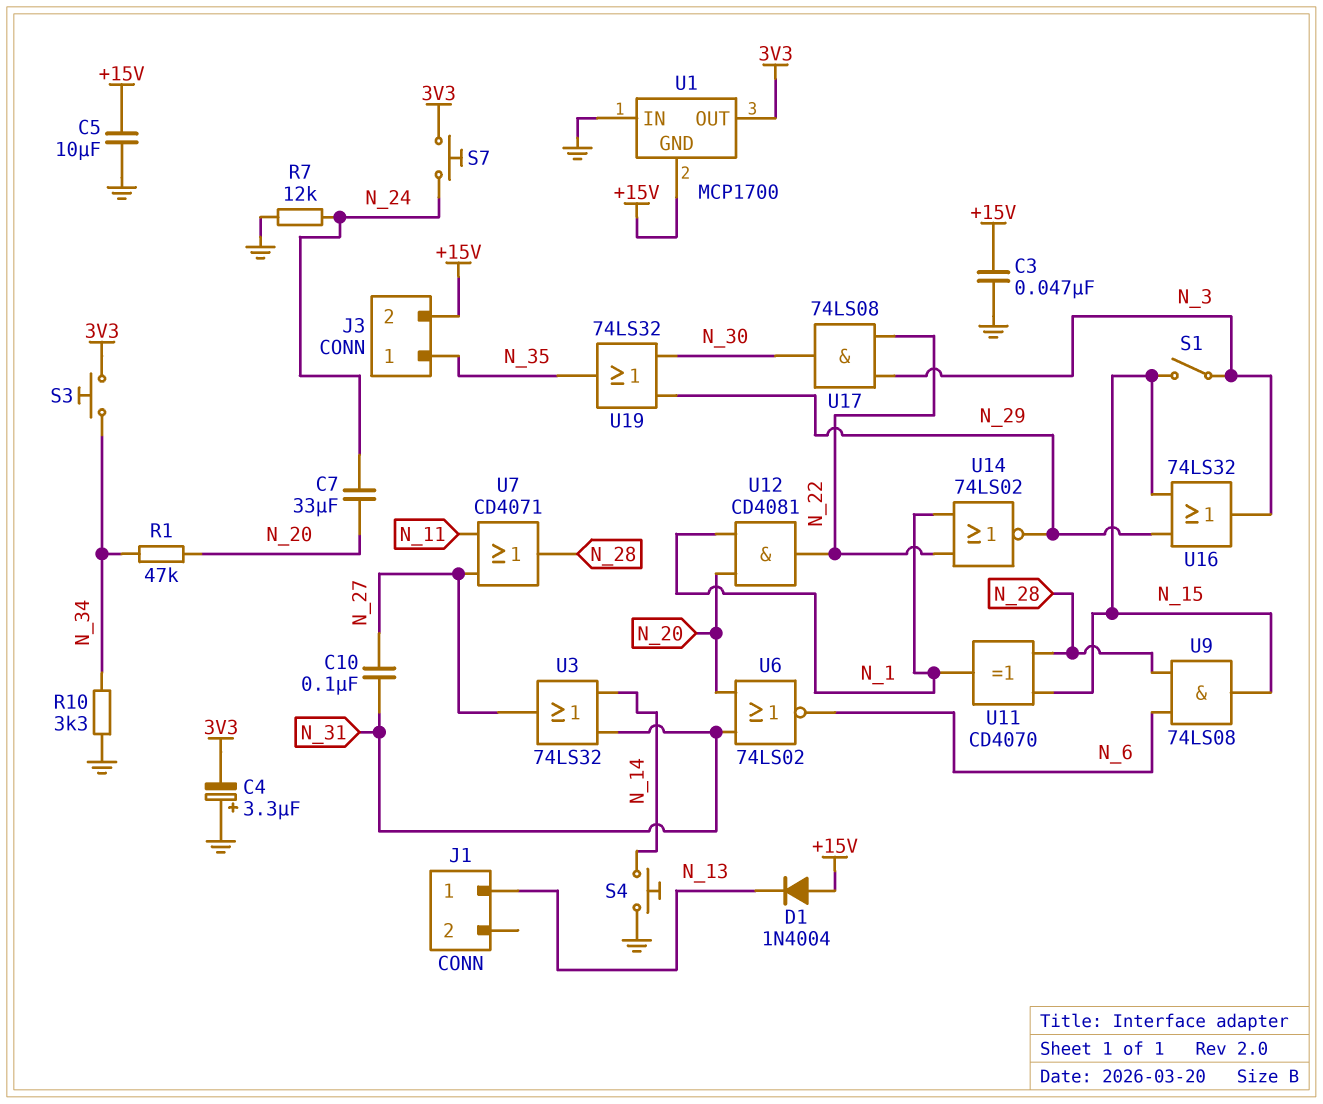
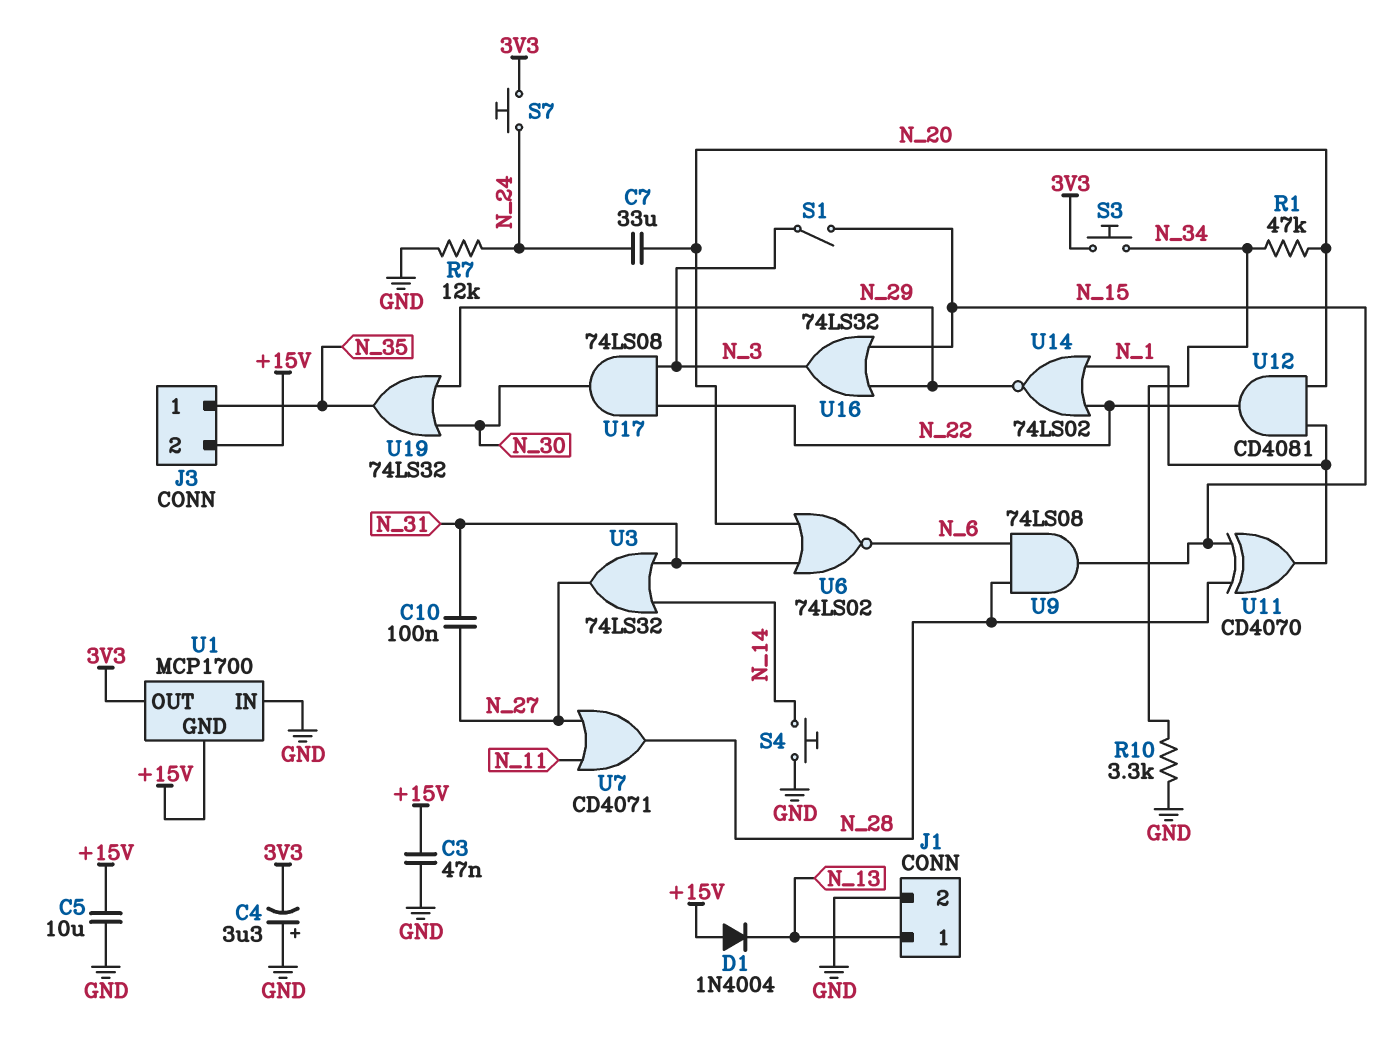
J1 pin 2: none -> GND

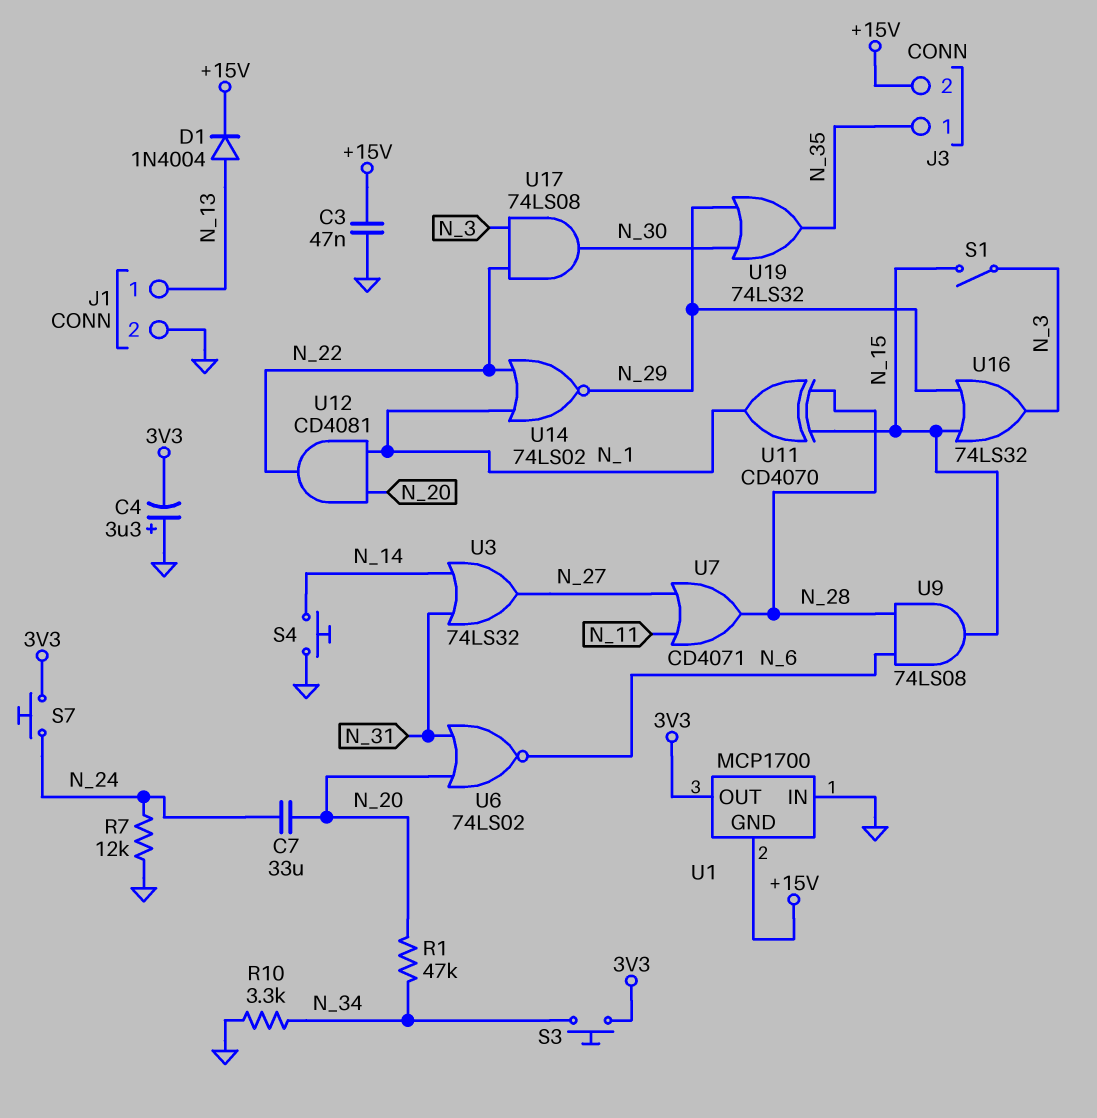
C5: 10uF (+15V, GND) -> none
C10: 100nF (N_27, N_31) -> none
D1: diode 1N4004 (A +15V, K N_13) -> diode 1N4004 (A N_13, K +15V)

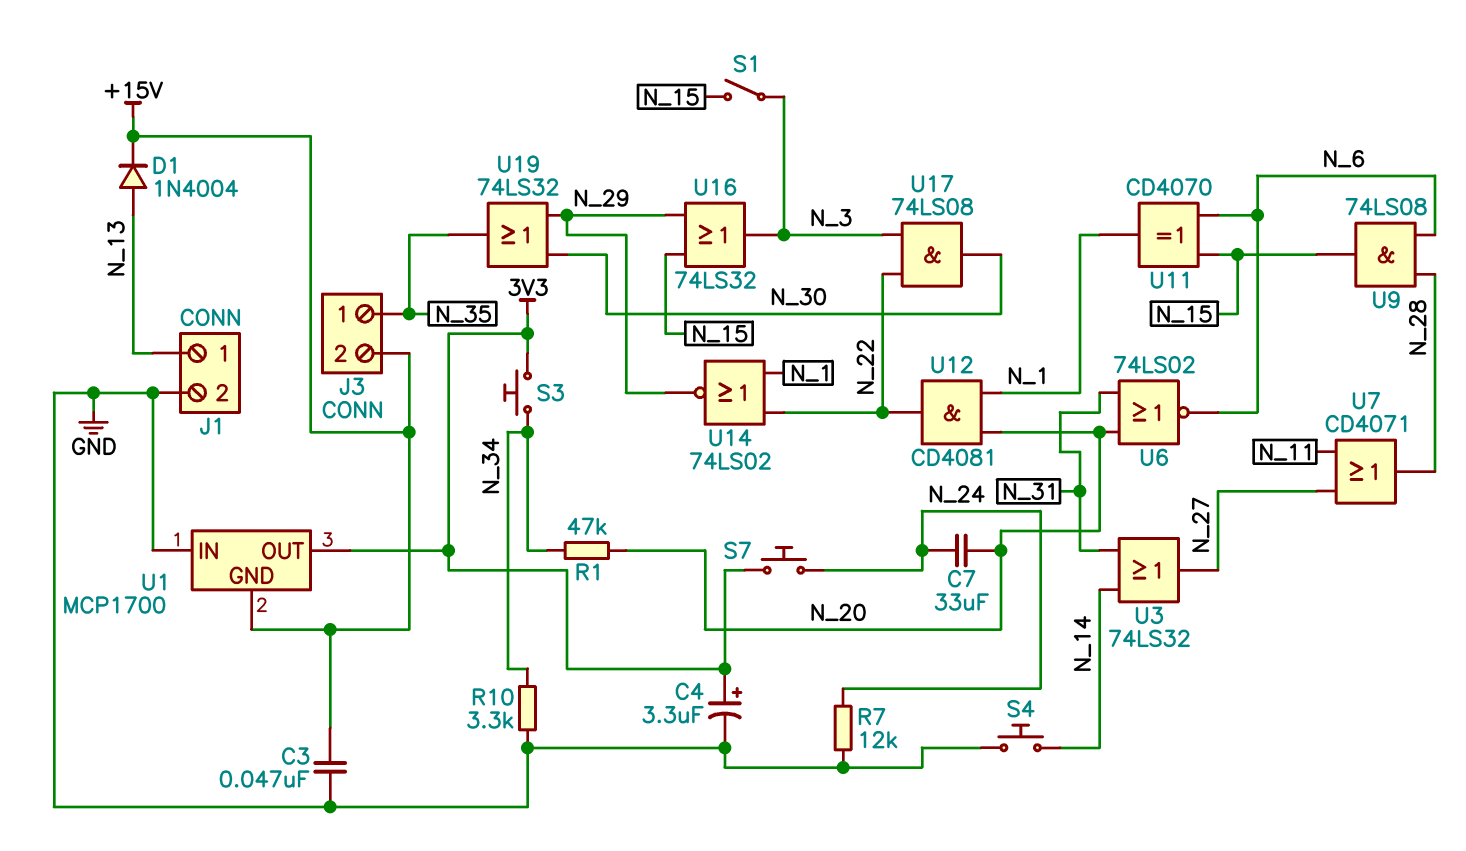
C4: 3.3uF (plus GND, minus 3V3) -> 3.3uF (plus 3V3, minus GND)
U11: XOR CD4070 (in N_15, in N_28, out N_1) -> XOR CD4070 (in N_6, in N_15, out N_1)

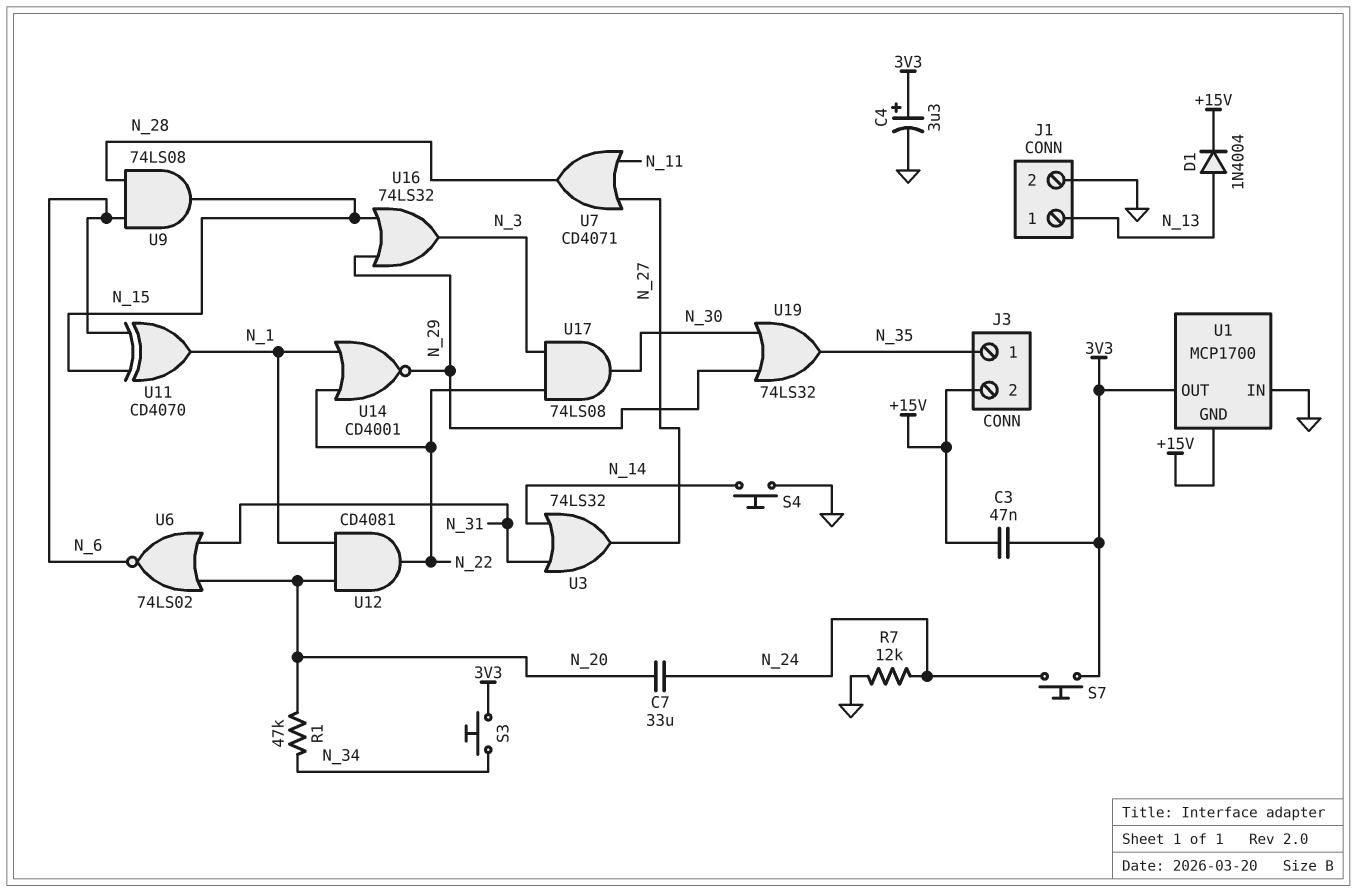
C3: 47nF (+15V, GND) -> 47nF (+15V, 3V3)
R10: 3.3k (GND, N_34) -> none
S1: switch (N_3, N_15) -> none
U14: NOR 74LS02 (in N_1, in N_22, out N_29) -> NOR CD4001 (in N_1, in N_22, out N_29)

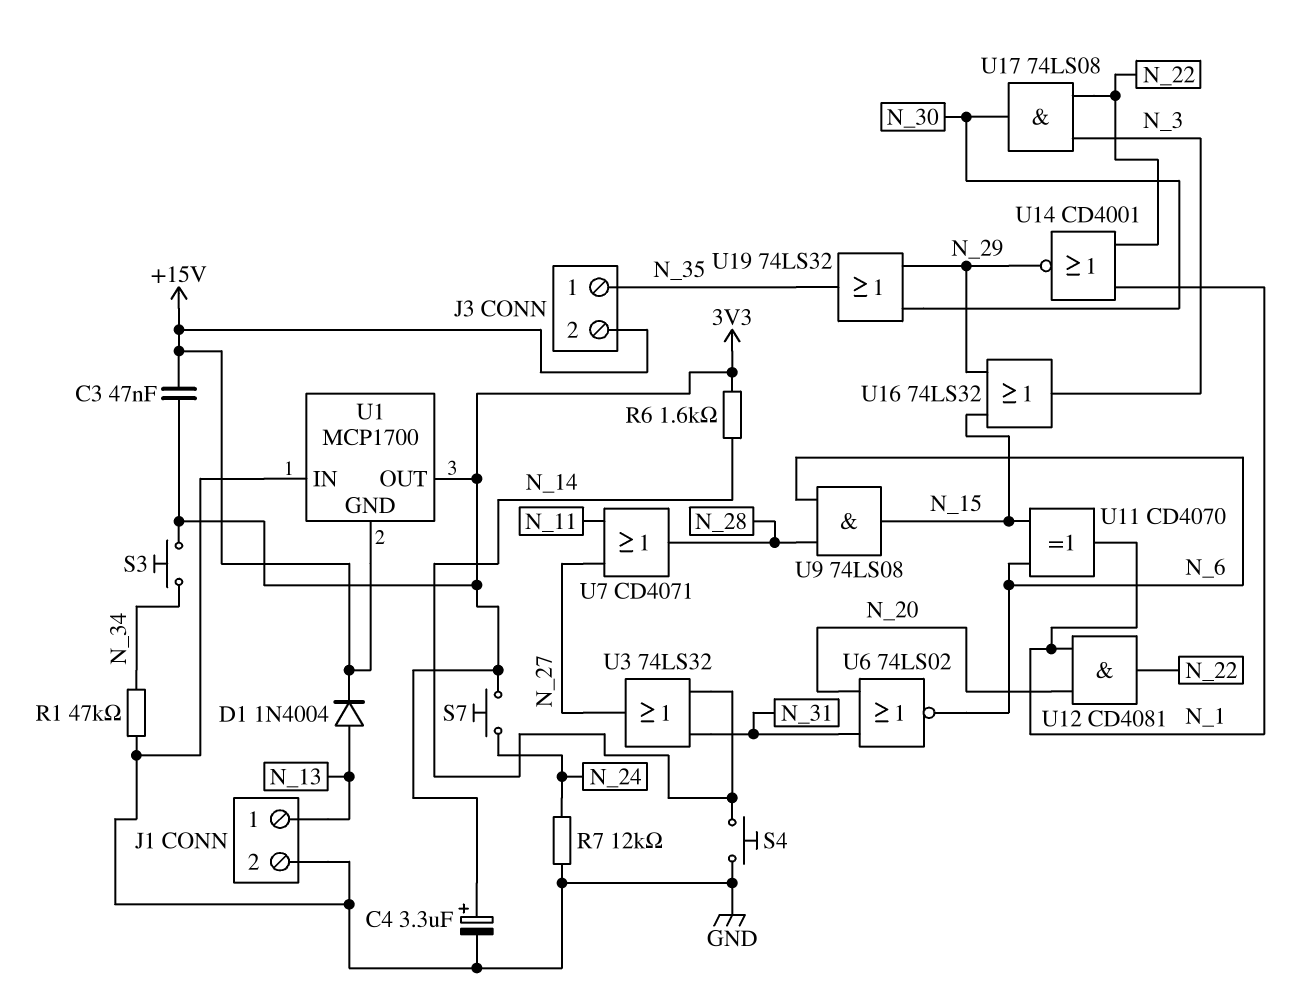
C7: 33uF (N_20, N_24) -> none
R1: 47k (N_20, N_34) -> 47k (GND, N_34)
R6: none -> 1.6k (3V3, N_14)

